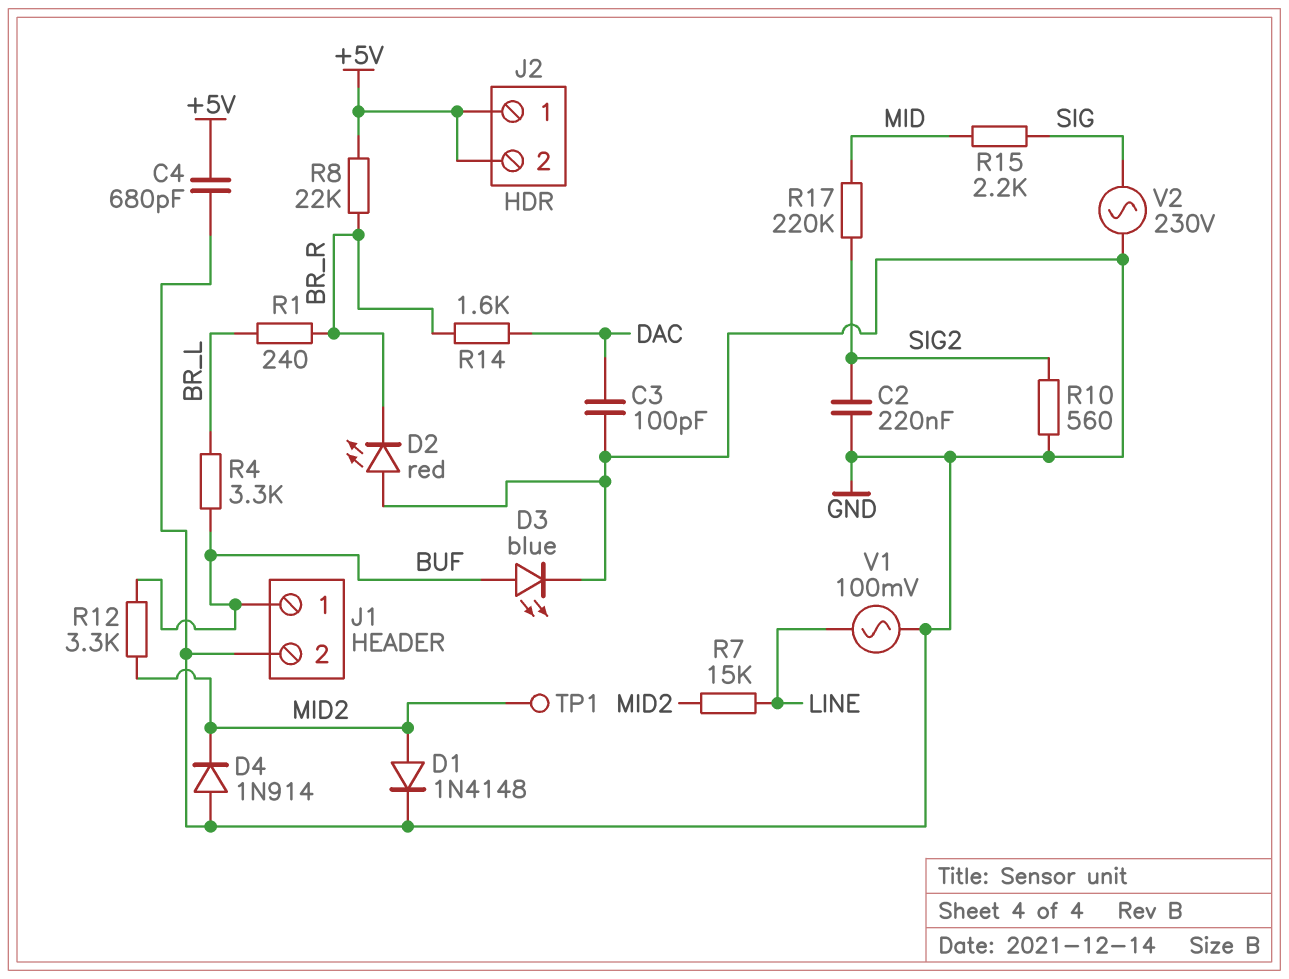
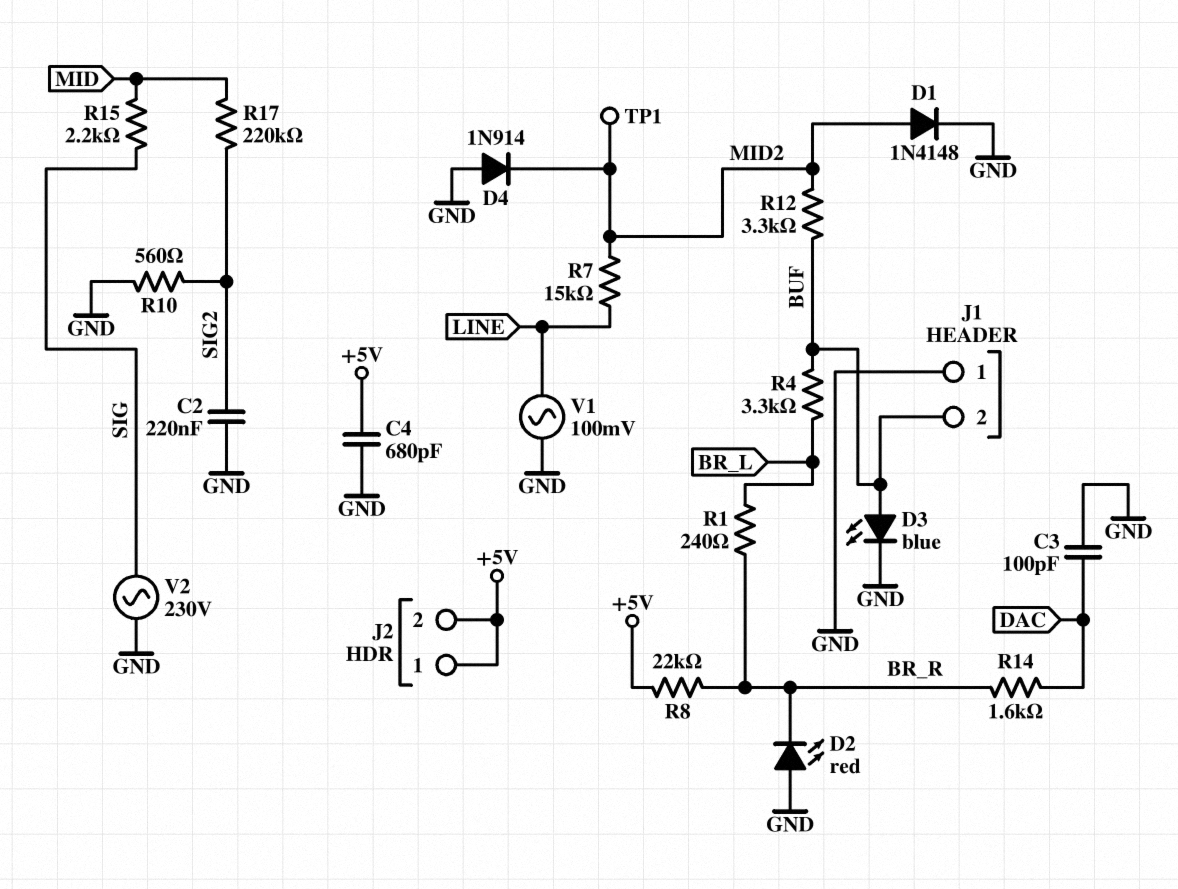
J1 pin 1: BUF -> GND
J1 pin 2: GND -> BUF

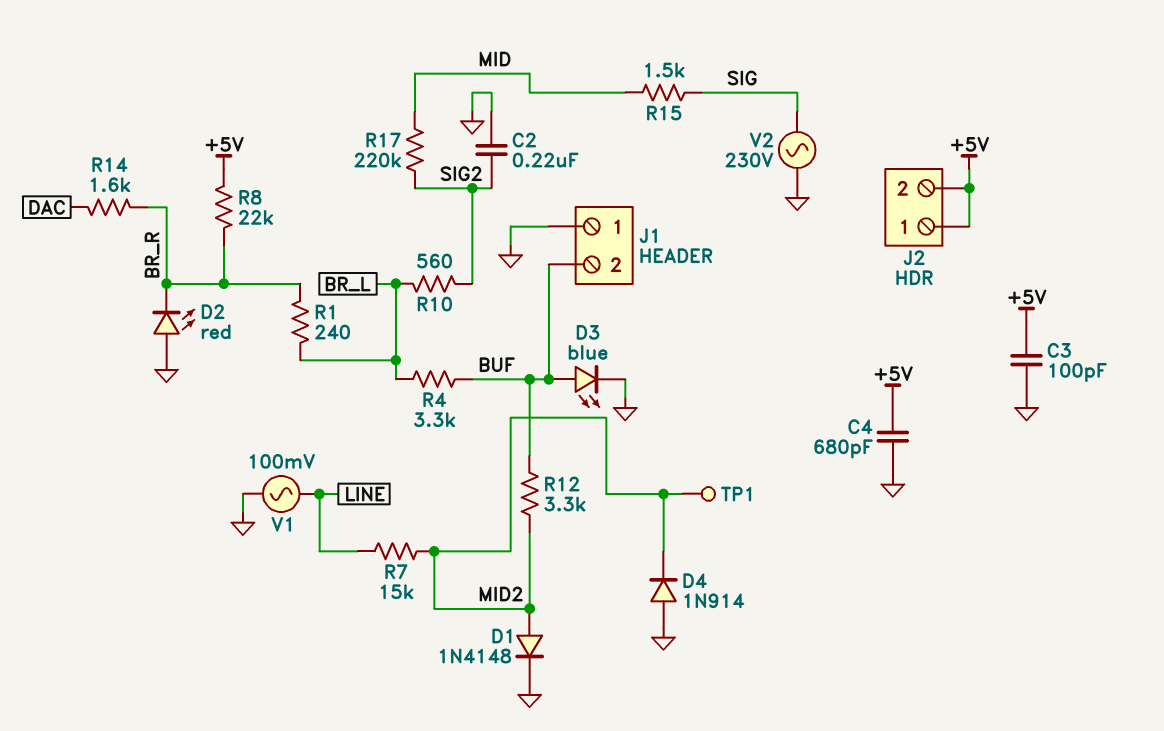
C3: 100pF (DAC, GND) -> 100pF (+5V, GND)
R10: 560 (GND, SIG2) -> 560 (BR_L, SIG2)
R15: 2.2k (MID, SIG) -> 1.5k (MID, SIG)

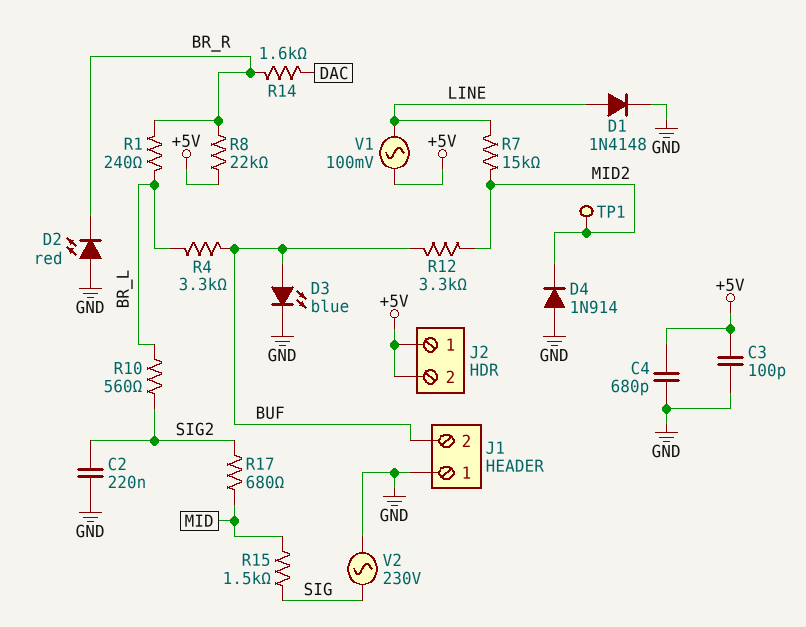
D1: diode 1N4148 (A MID2, K GND) -> diode 1N4148 (A LINE, K GND)
R17: 220k (MID, SIG2) -> 680 (MID, SIG2)
V1: AC 100mV (GND, LINE) -> AC 100mV (+5V, LINE)

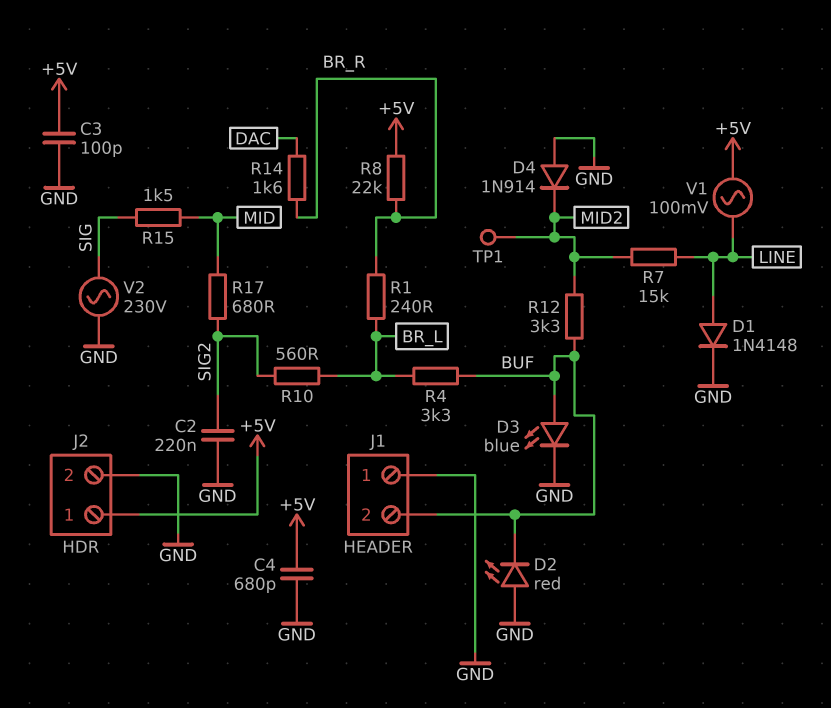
D2: LED red (A GND, K BR_R) -> LED red (A GND, K BUF)
J2 pin 2: +5V -> GND

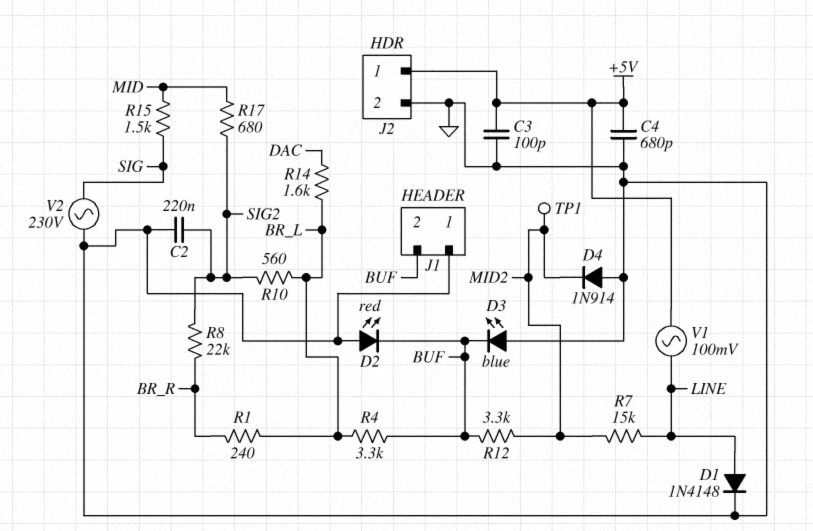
D3: LED blue (A BUF, K GND) -> LED blue (A GND, K BUF)
R8: 22k (+5V, BR_R) -> 22k (BR_R, SIG2)
R14: 1.6k (BR_R, DAC) -> 1.6k (BR_L, DAC)

